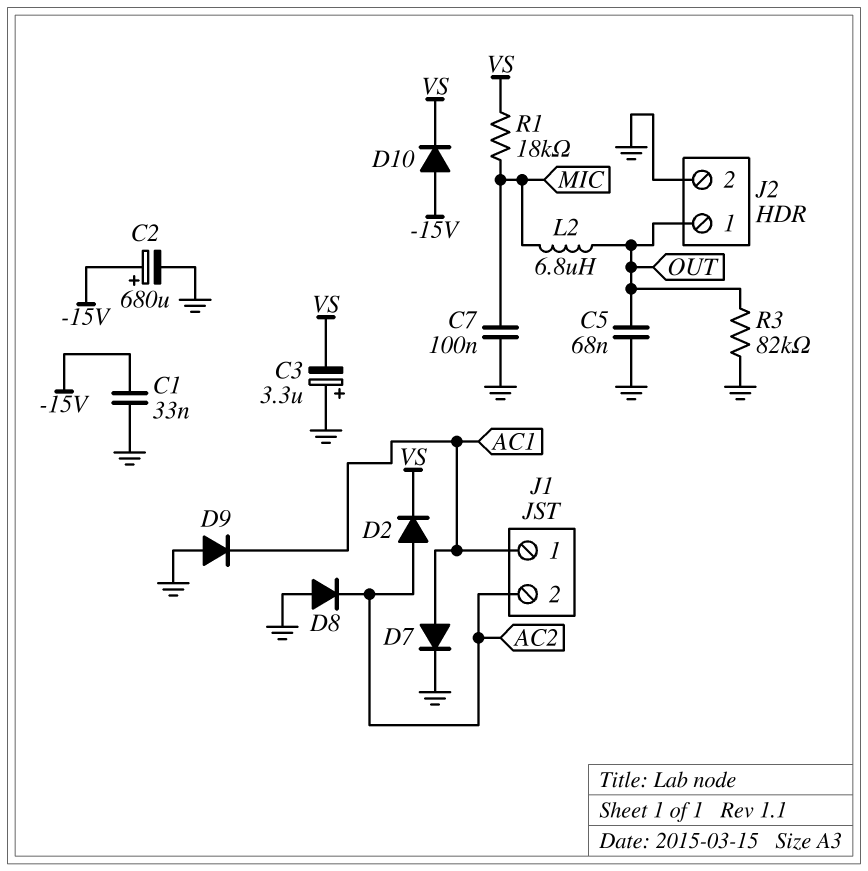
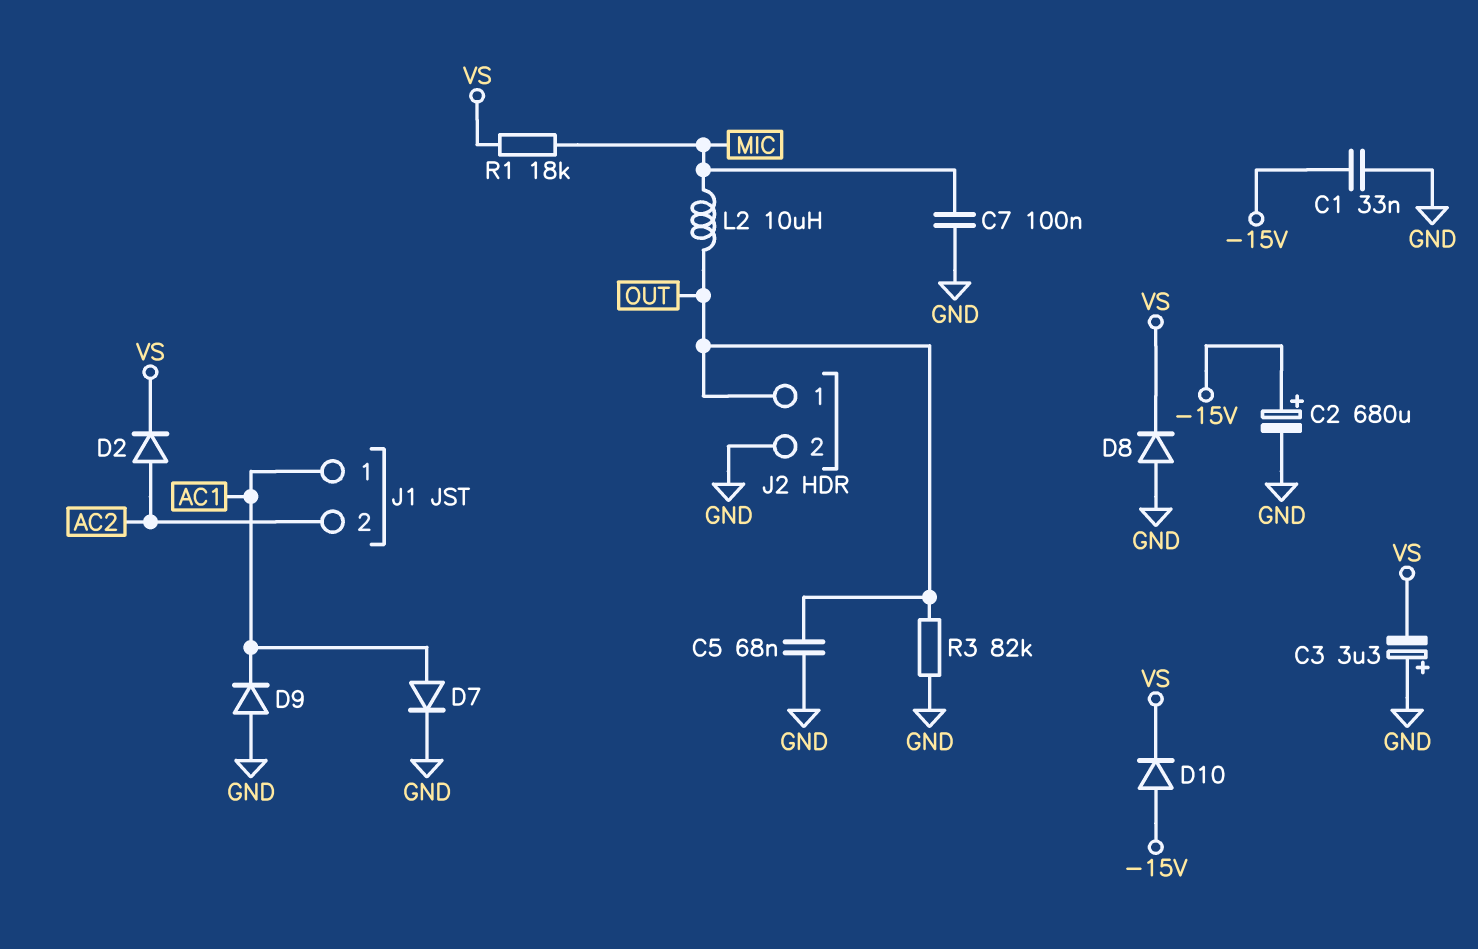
D8: diode (A GND, K AC2) -> diode (A GND, K VS)
L2: 6.8uH (MIC, OUT) -> 10uH (MIC, OUT)

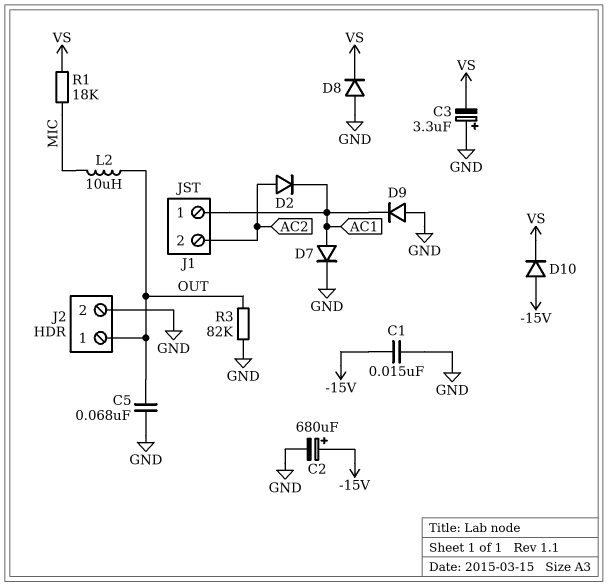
C1: 33nF (-15V, GND) -> 15nF (-15V, GND)
C7: 100nF (GND, MIC) -> none
D2: diode (A AC2, K VS) -> diode (A AC2, K AC1)

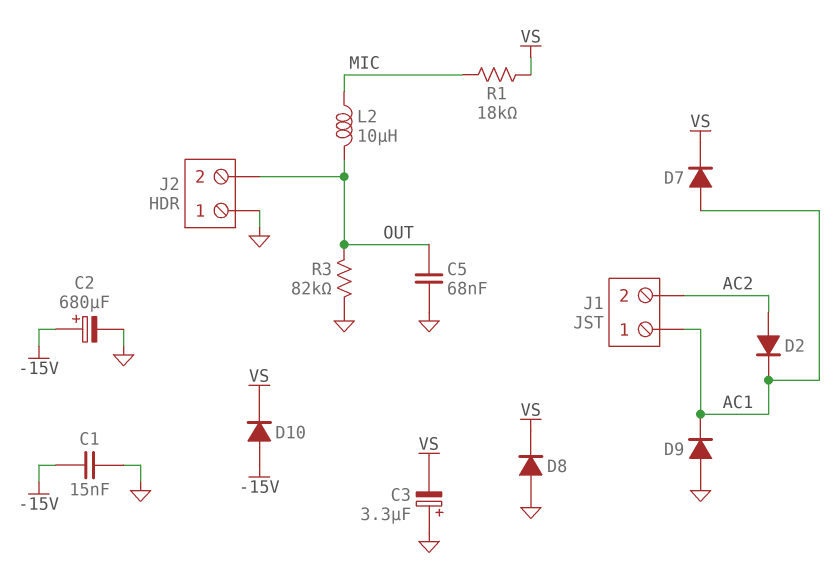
D7: diode (A AC1, K GND) -> diode (A AC1, K VS)
J2 pin 1: OUT -> GND
J2 pin 2: GND -> OUT

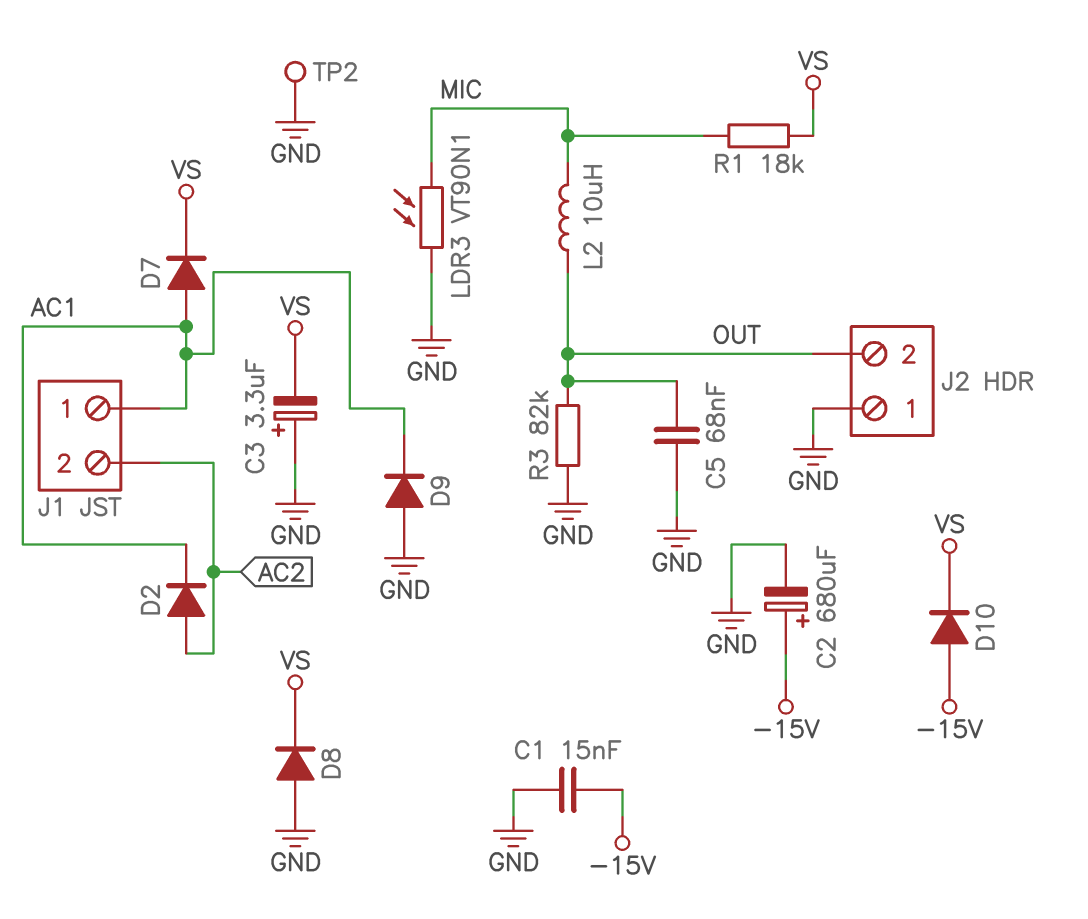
LDR3: none -> VT90N1 (GND, MIC)
TP2: none -> test point (GND)

